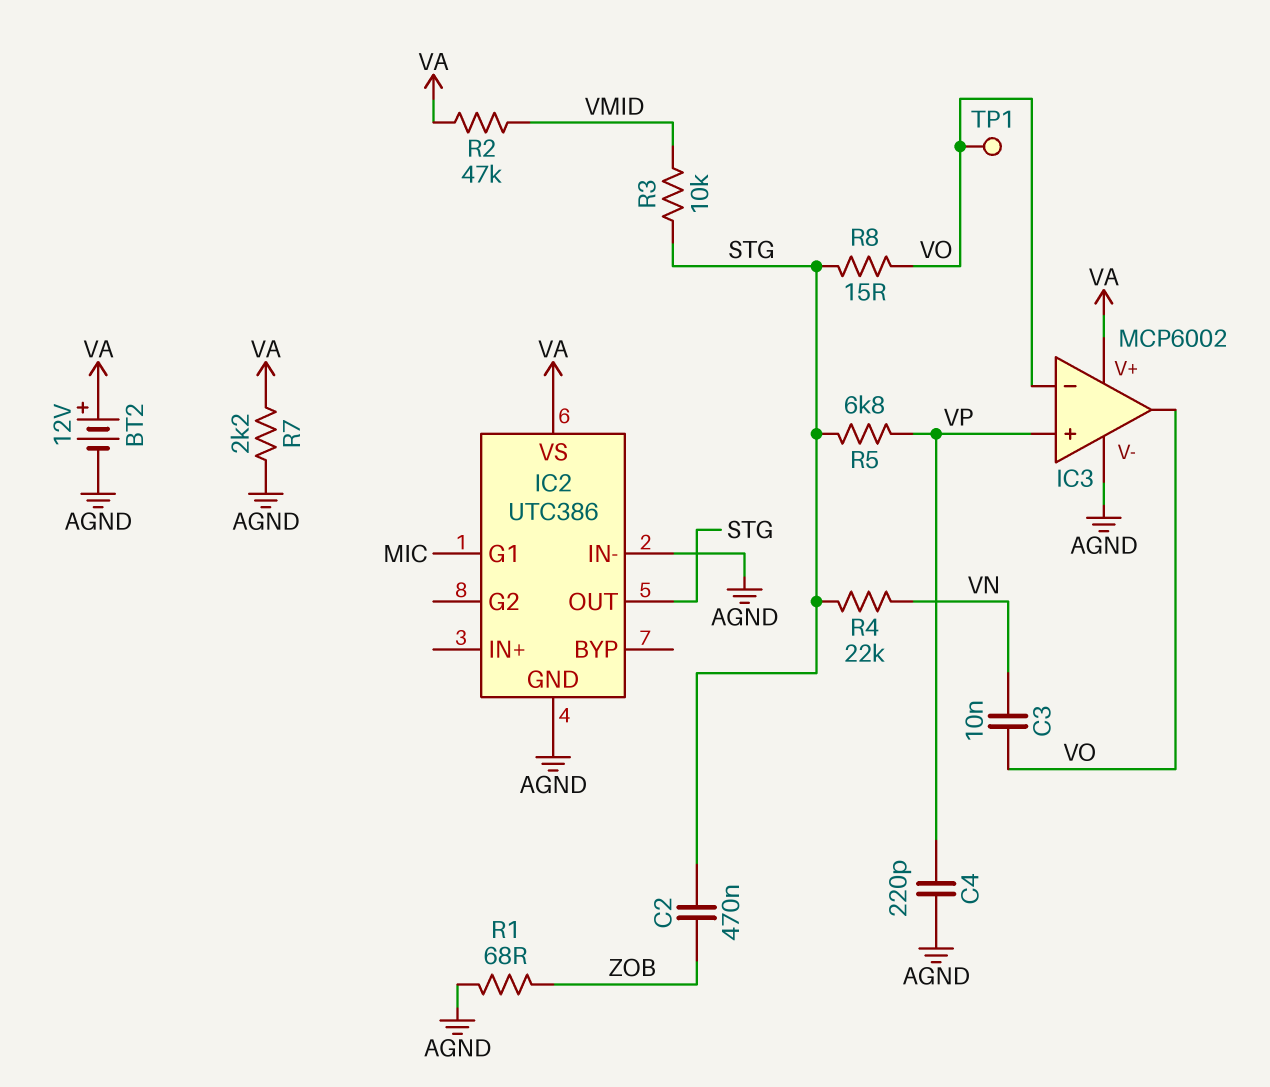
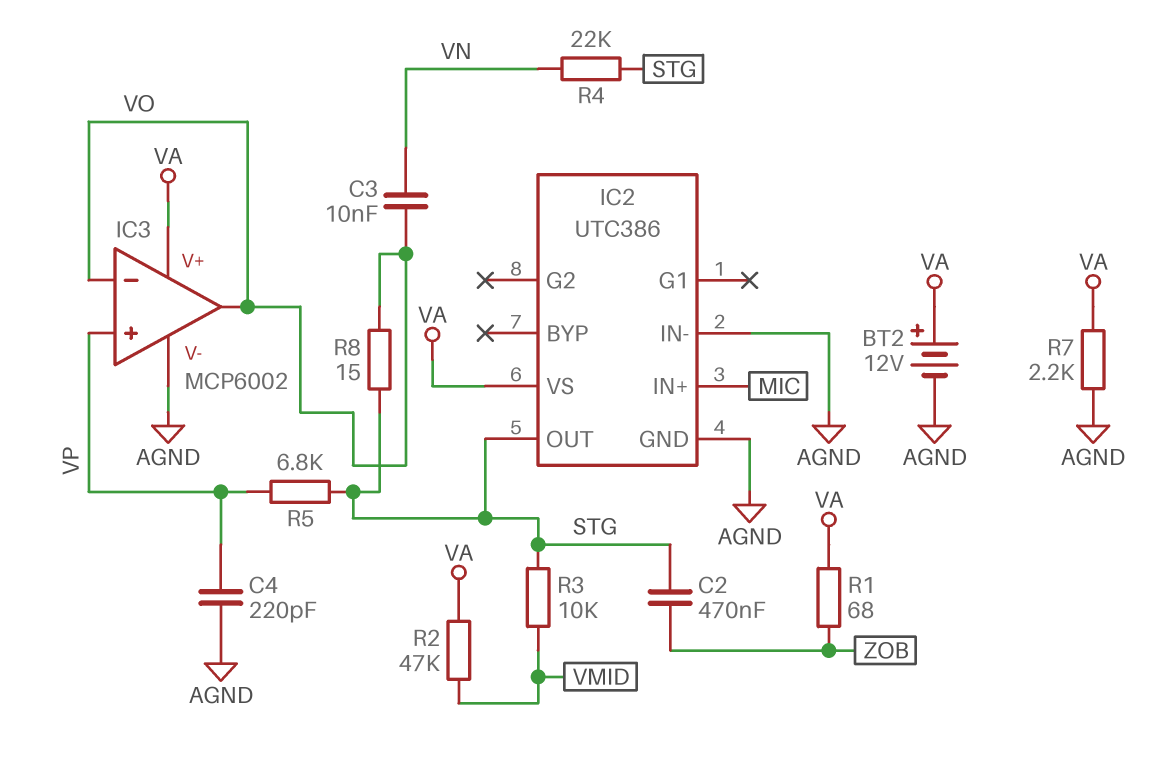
IC2 pin G1: MIC -> none
IC2 pin IN+: none -> MIC
R1: 68 (AGND, ZOB) -> 68 (VA, ZOB)
TP1: test point (VO) -> none

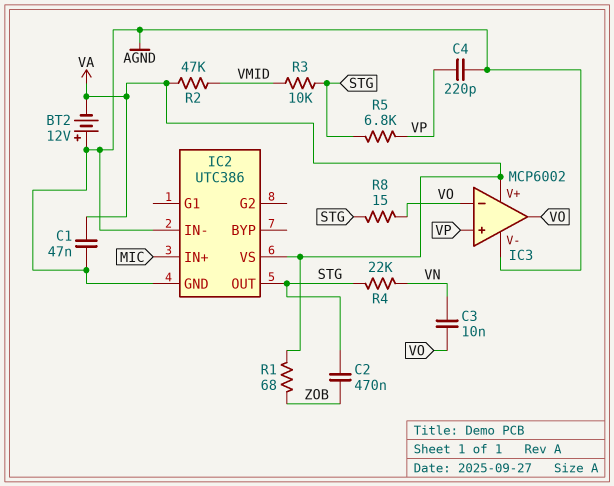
BT2: 12V (plus VA, minus AGND) -> 12V (plus AGND, minus VA)
C1: none -> 47nF (AGND, VA)
R7: 2.2k (AGND, VA) -> none

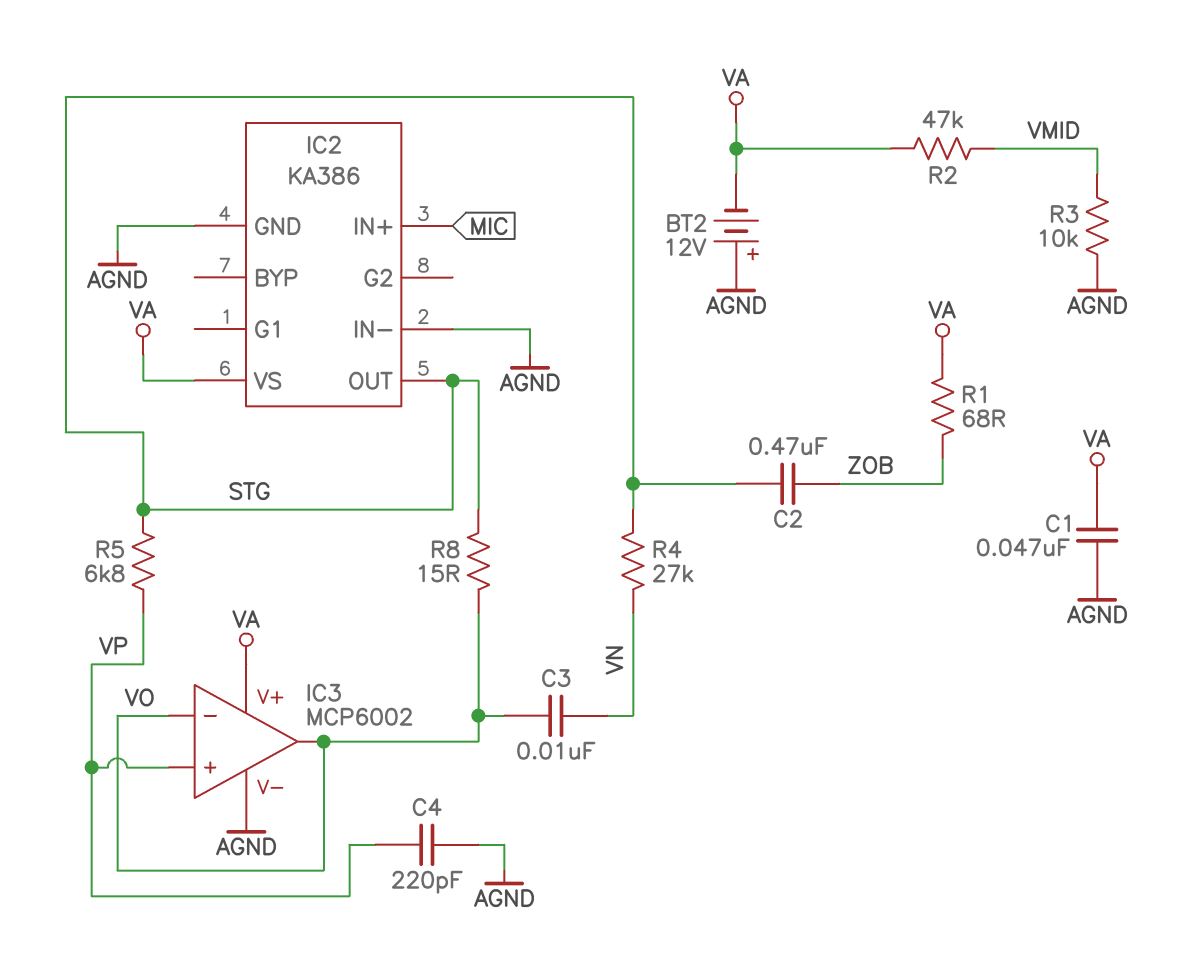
IC2: UTC386 -> KA386
R3: 10k (STG, VMID) -> 10k (AGND, VMID)
R4: 22k (STG, VN) -> 27k (STG, VN)

